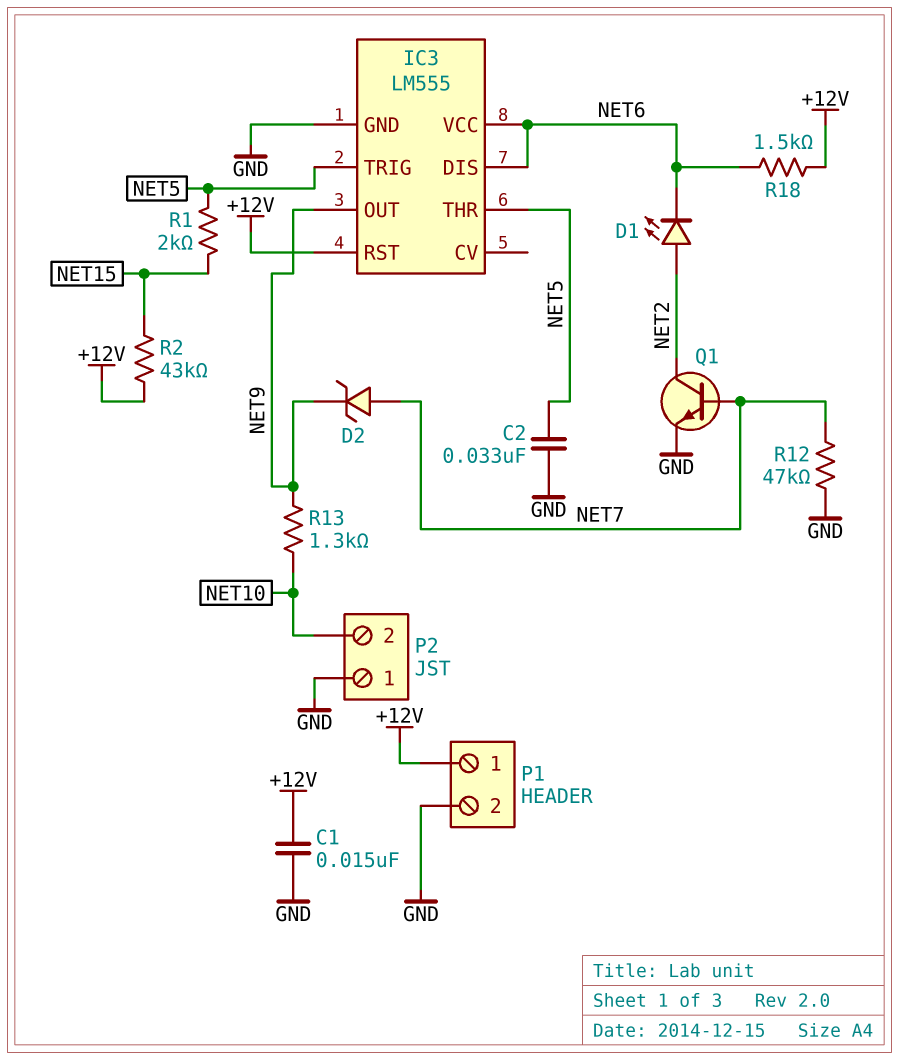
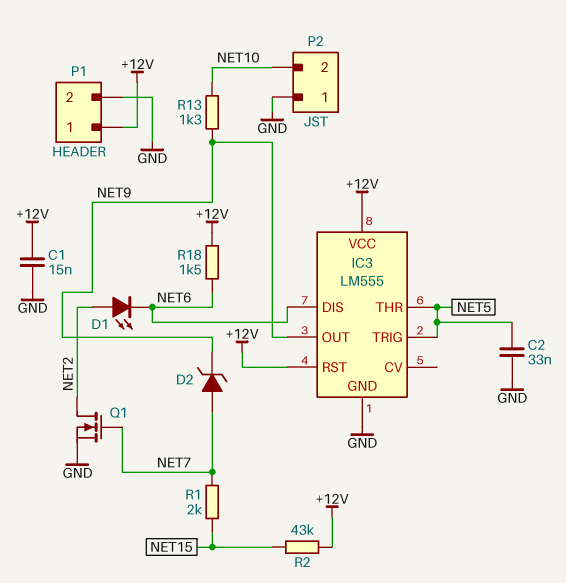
IC3 pin VCC: NET6 -> +12V
Q1: NPN (B NET7, C NET2, E GND) -> NMOS (G NET7, D NET2, S GND)
R1: 2k (NET5, NET15) -> 2k (NET7, NET15)
R12: 47k (GND, NET7) -> none

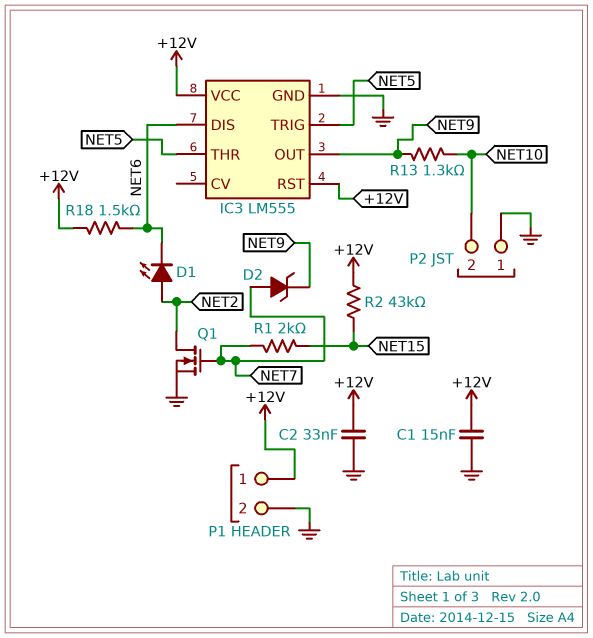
C2: 33nF (GND, NET5) -> 33nF (+12V, GND)

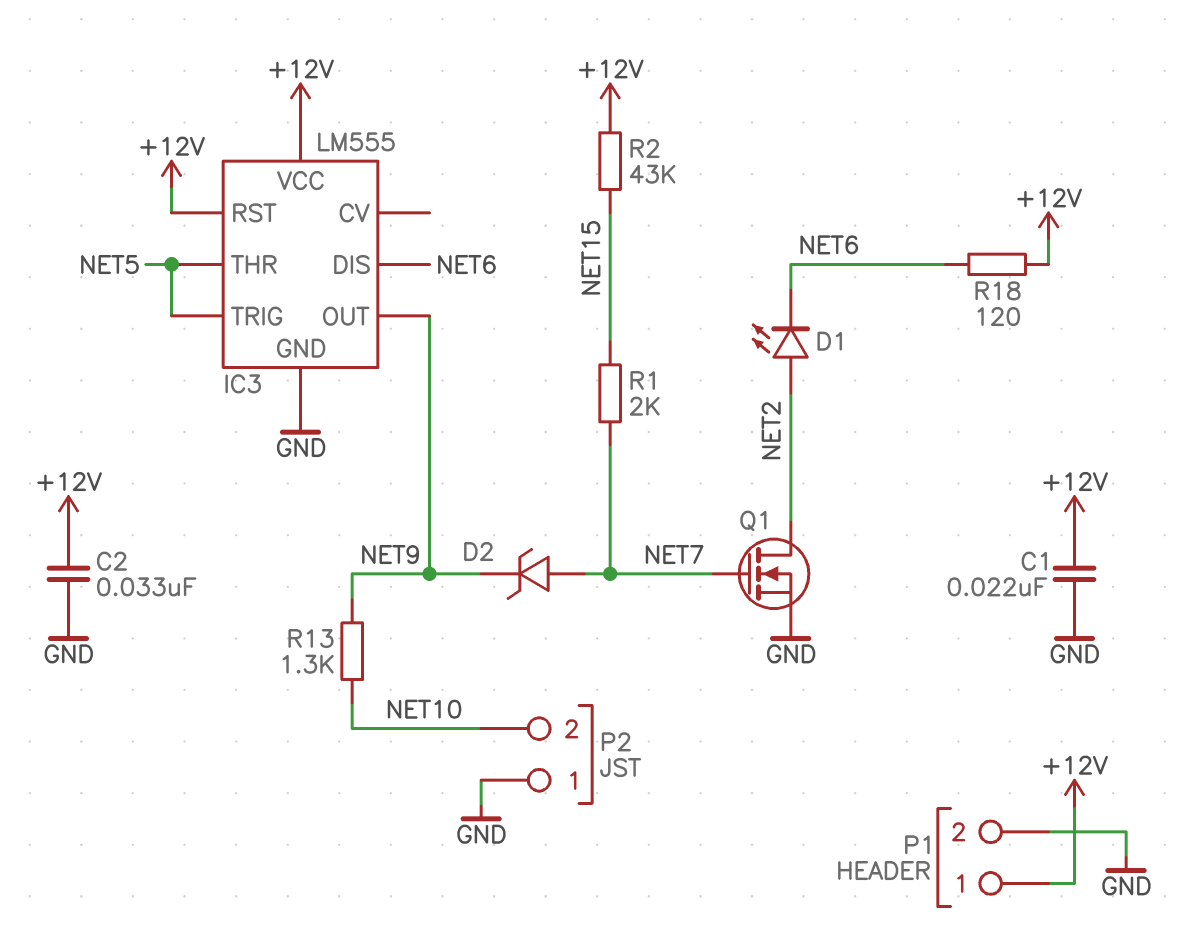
C1: 15nF (+12V, GND) -> 22nF (+12V, GND)
R18: 1.5k (+12V, NET6) -> 120 (+12V, NET6)

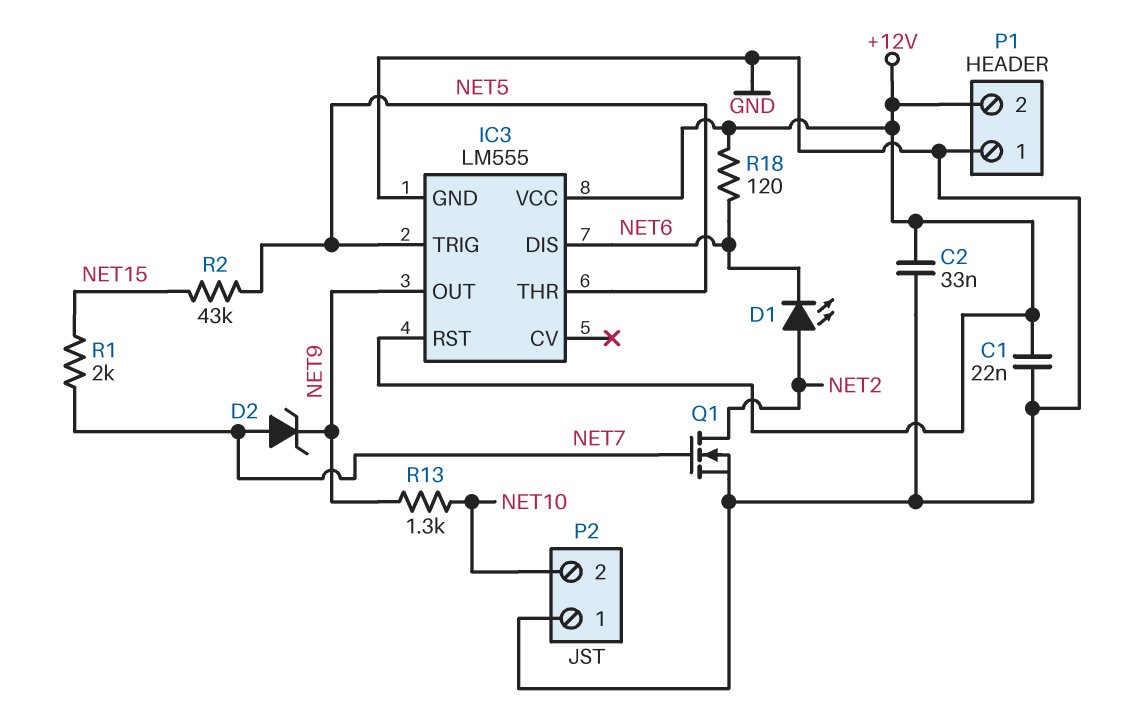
P1 pin 1: +12V -> GND
P1 pin 2: GND -> +12V
R2: 43k (+12V, NET15) -> 43k (NET5, NET15)

